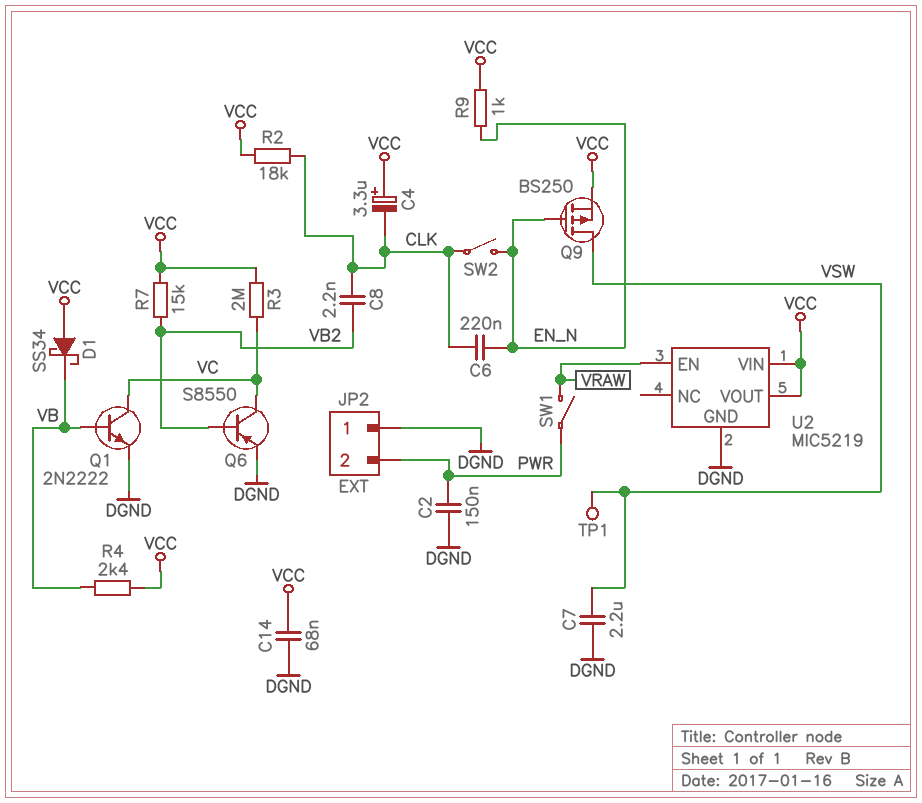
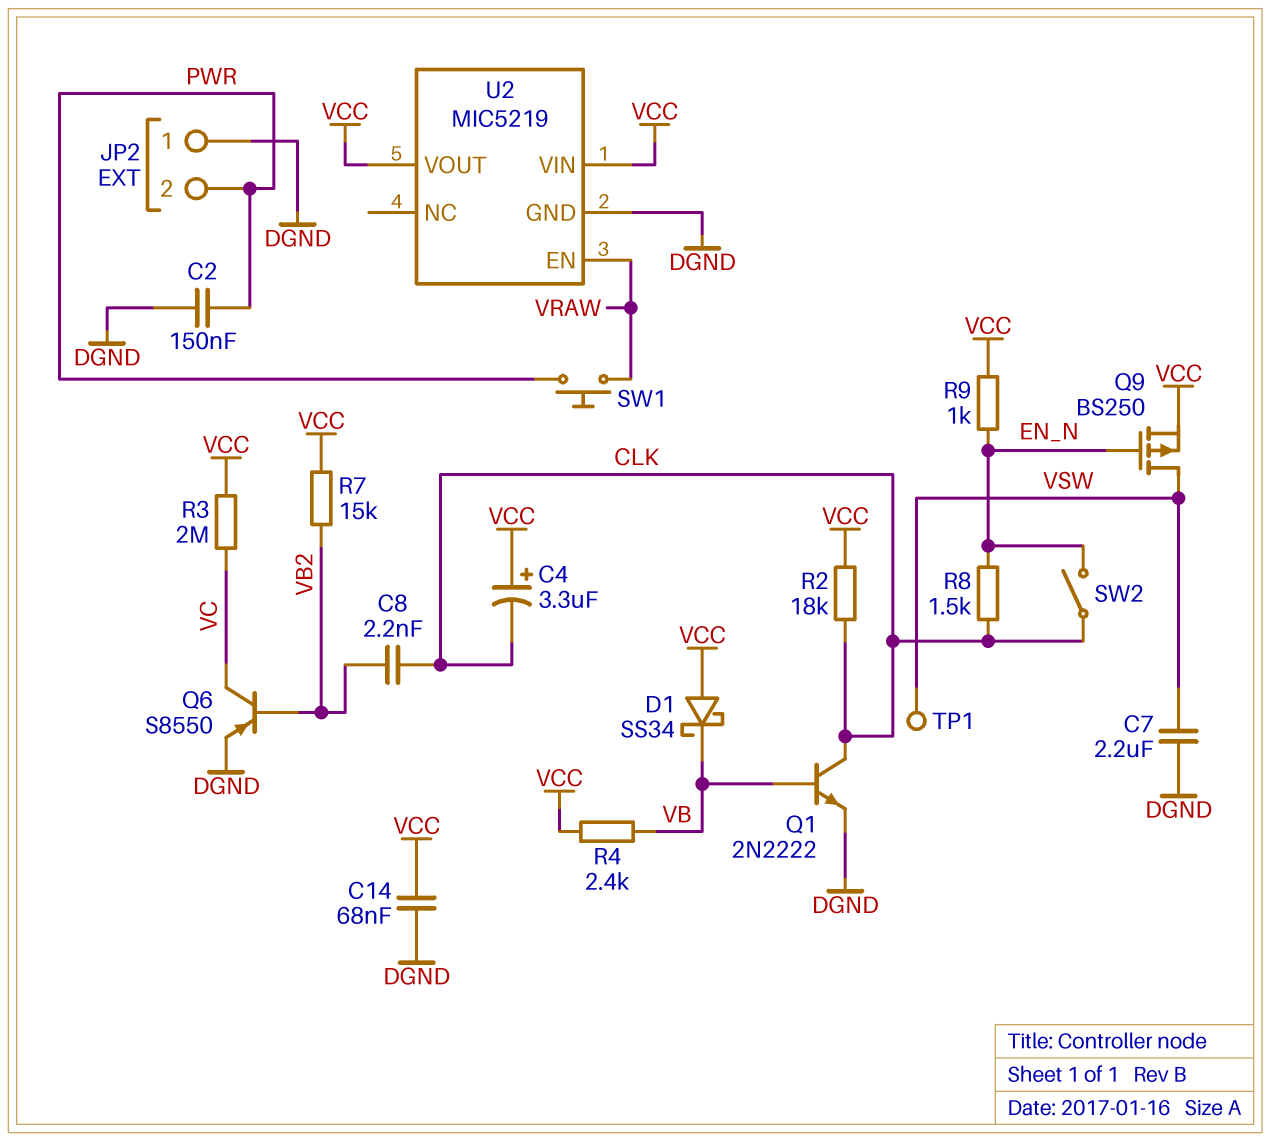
C6: 220nF (CLK, EN_N) -> none
Q1: NPN 2N2222 (B VB, C VC, E DGND) -> NPN 2N2222 (B VB, C CLK, E DGND)
R8: none -> 1.5k (CLK, EN_N)
SW1: switch (PWR, VRAW) -> button (PWR, VRAW)

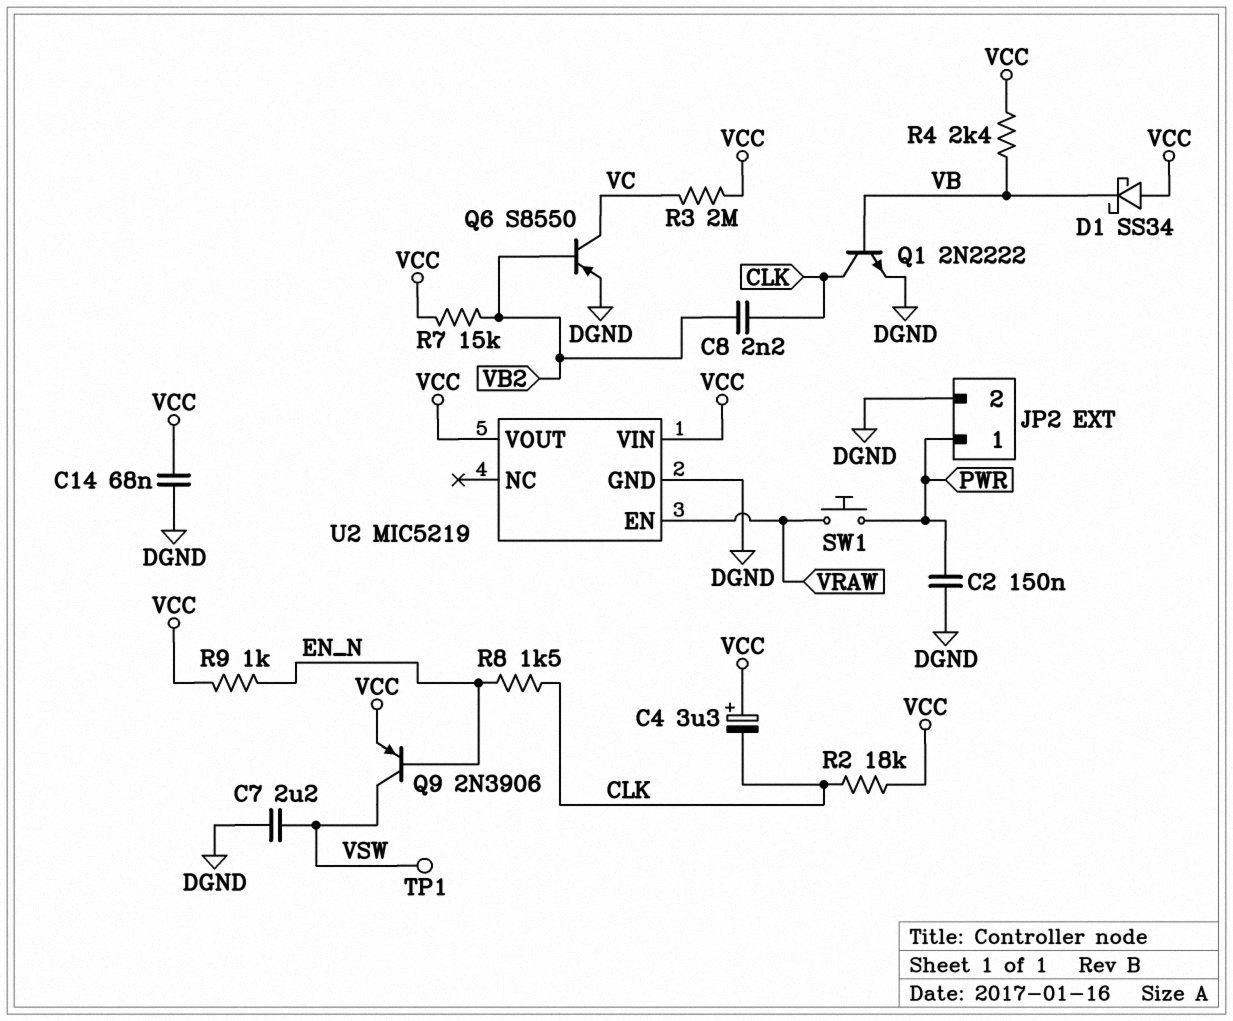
JP2 pin 1: DGND -> PWR
JP2 pin 2: PWR -> DGND
Q9: PMOS BS250 (G EN_N, D VSW, S VCC) -> PNP 2N3906 (B EN_N, C VSW, E VCC)
SW2: switch (CLK, EN_N) -> none

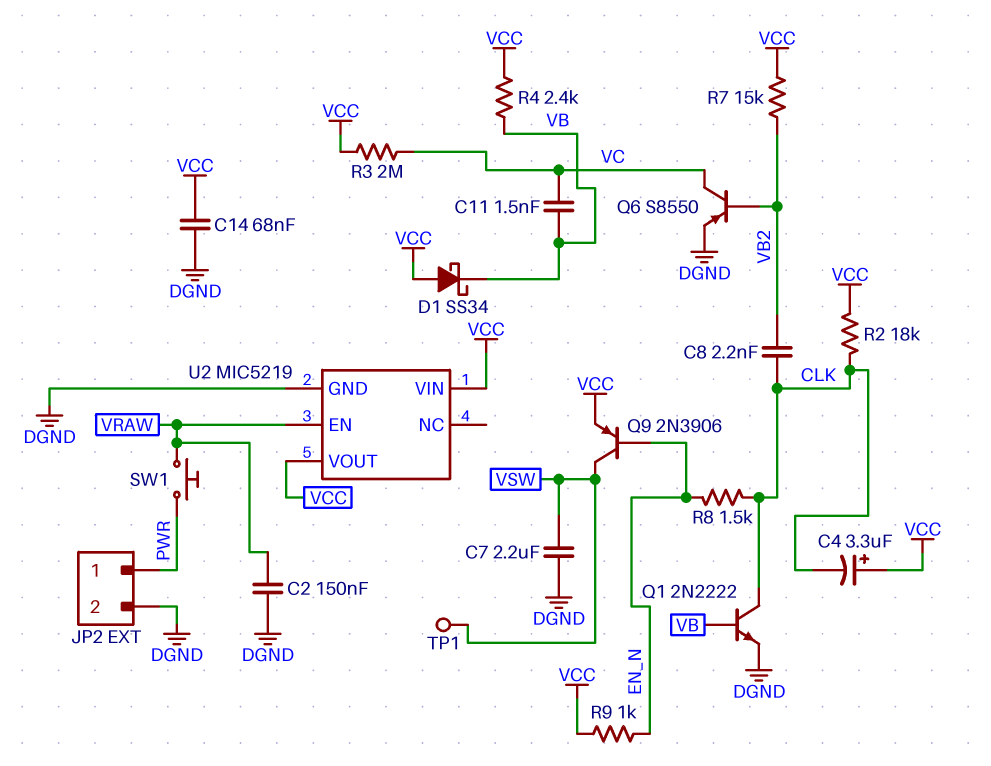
C2: 150nF (DGND, PWR) -> 150nF (DGND, VRAW)
C11: none -> 1.5nF (VB, VC)

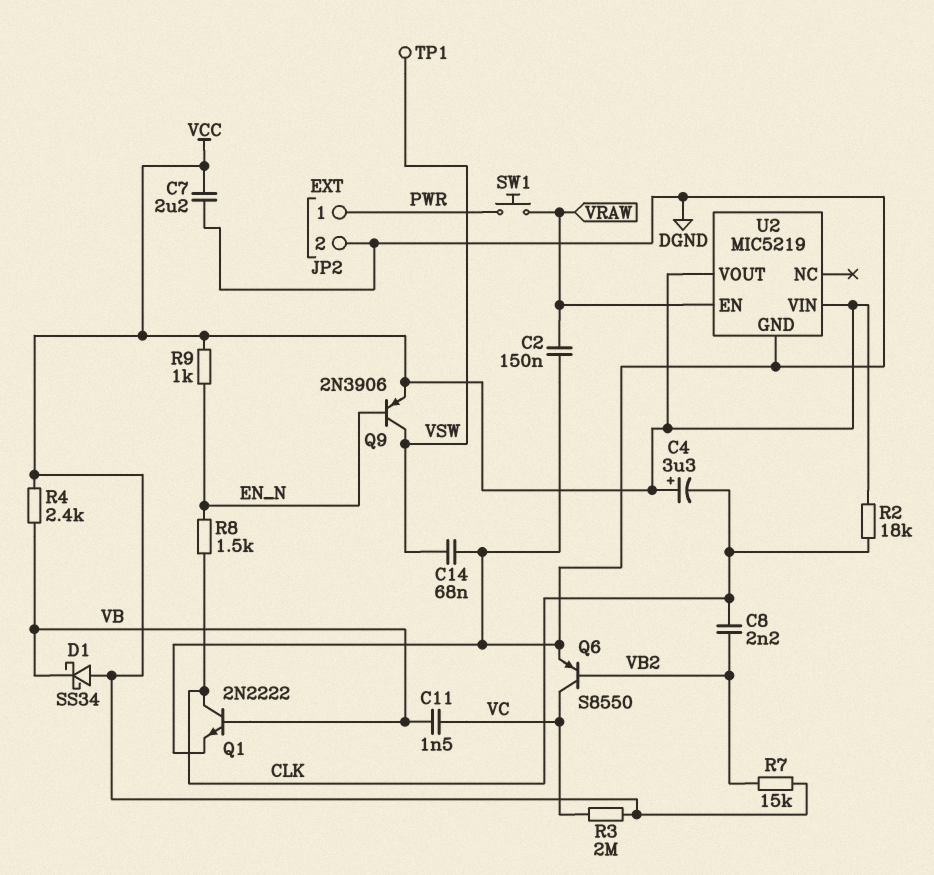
C7: 2.2uF (DGND, VSW) -> 2.2uF (DGND, VCC)
C14: 68nF (DGND, VCC) -> 68nF (DGND, VSW)

